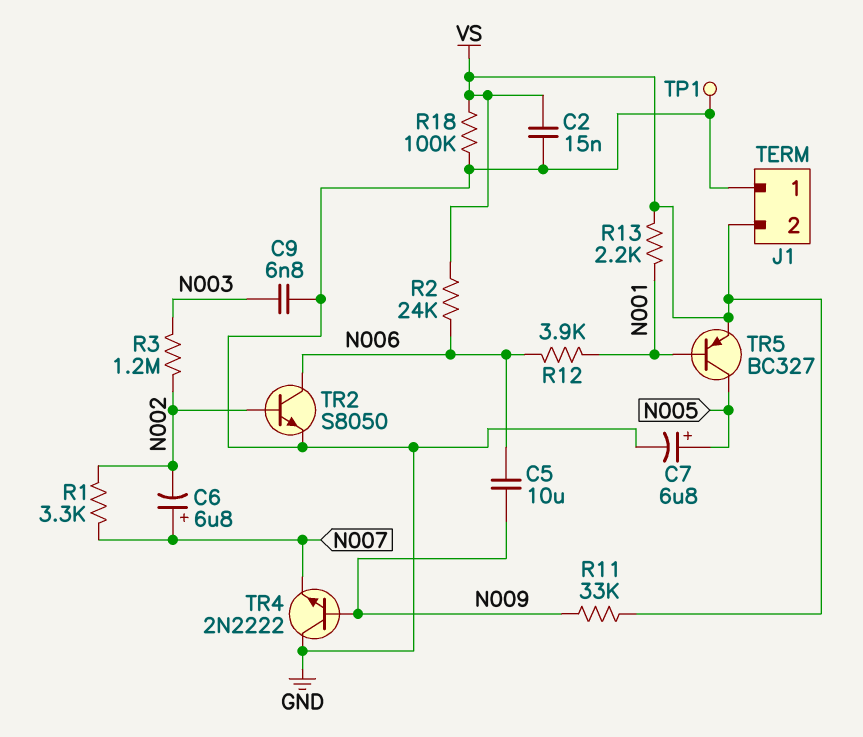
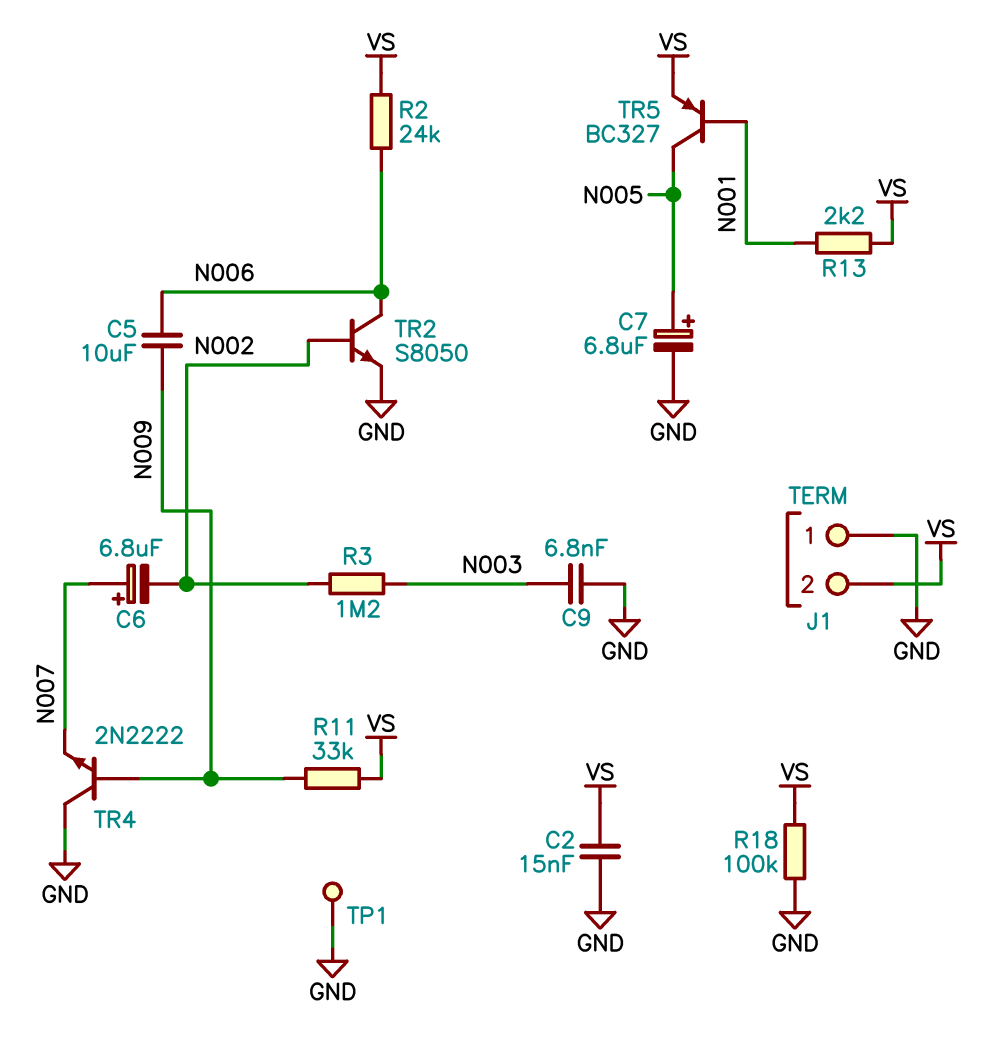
R1: 3.3k (N002, N007) -> none
R12: 3.9k (N001, N006) -> none

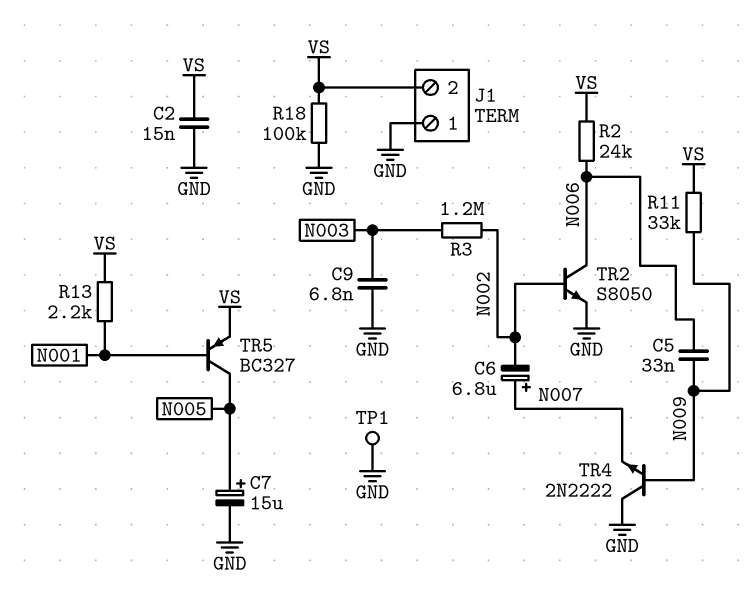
C5: 10uF (N006, N009) -> 33nF (N006, N009)
C7: 6.8uF (plus N005, minus GND) -> 15uF (plus N005, minus GND)

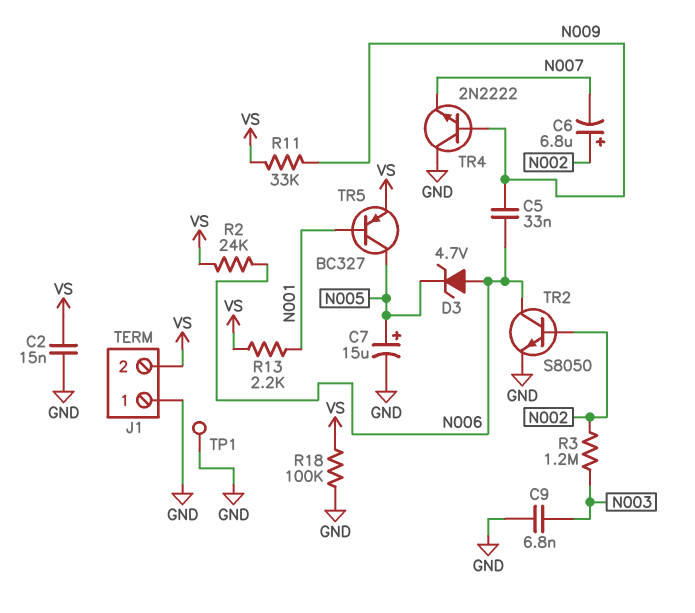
C6: 6.8uF (plus N007, minus N002) -> 6.8uF (plus N002, minus N007)
D3: none -> zener 4.7V (A N006, K N005)

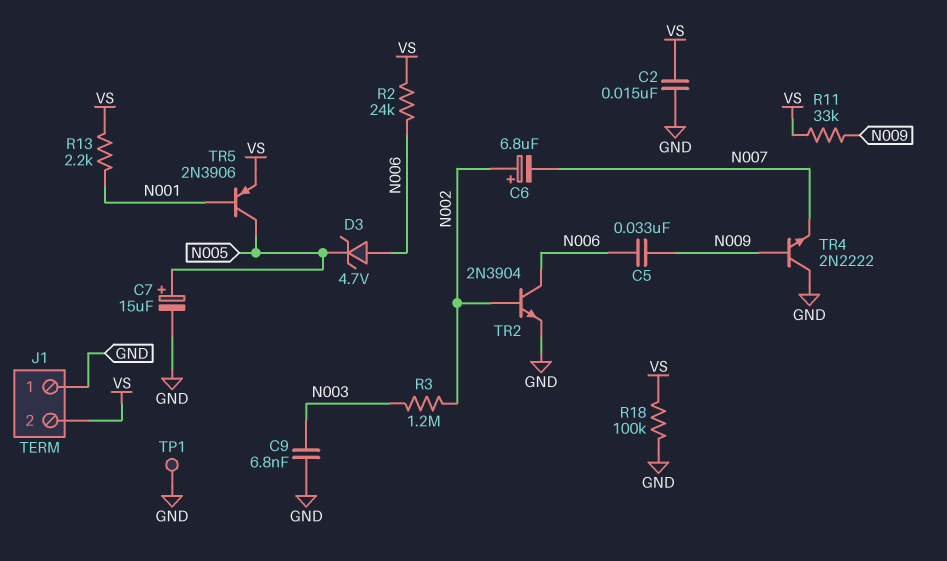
TR2: NPN S8050 (B N002, C N006, E GND) -> NPN 2N3904 (B N002, C N006, E GND)
TR5: PNP BC327 (B N001, C N005, E VS) -> PNP 2N3906 (B N001, C N005, E VS)

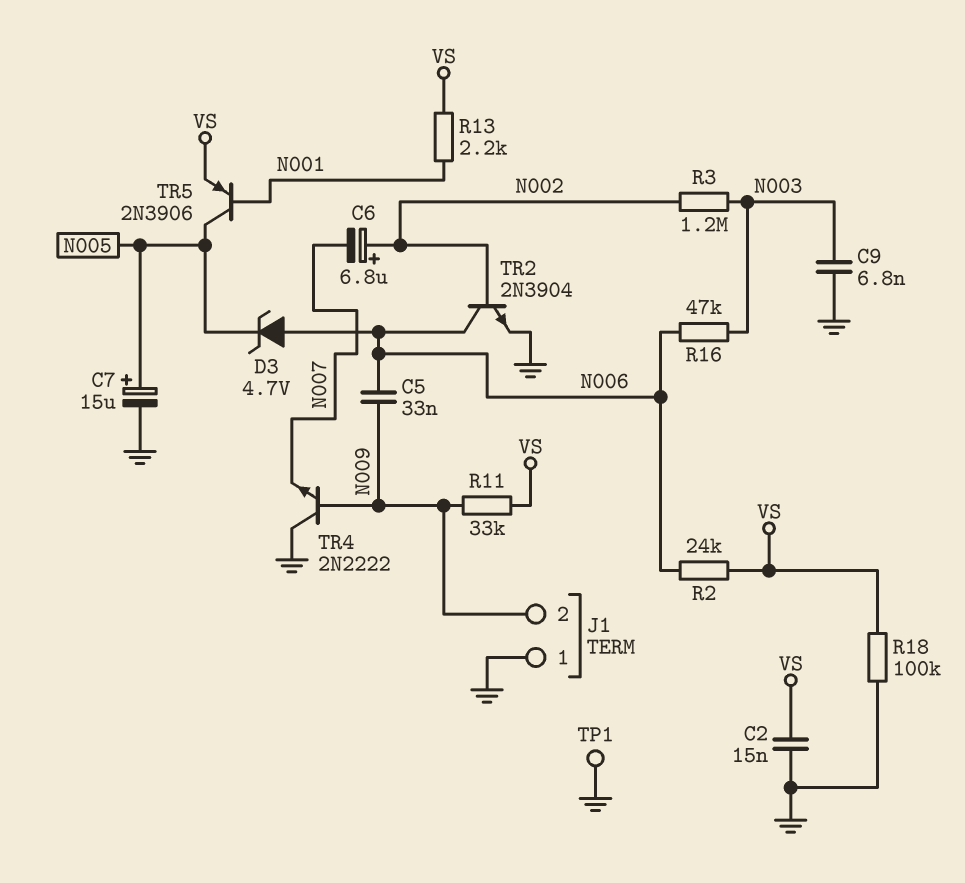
J1 pin 2: VS -> N009
R16: none -> 47k (N003, N006)

